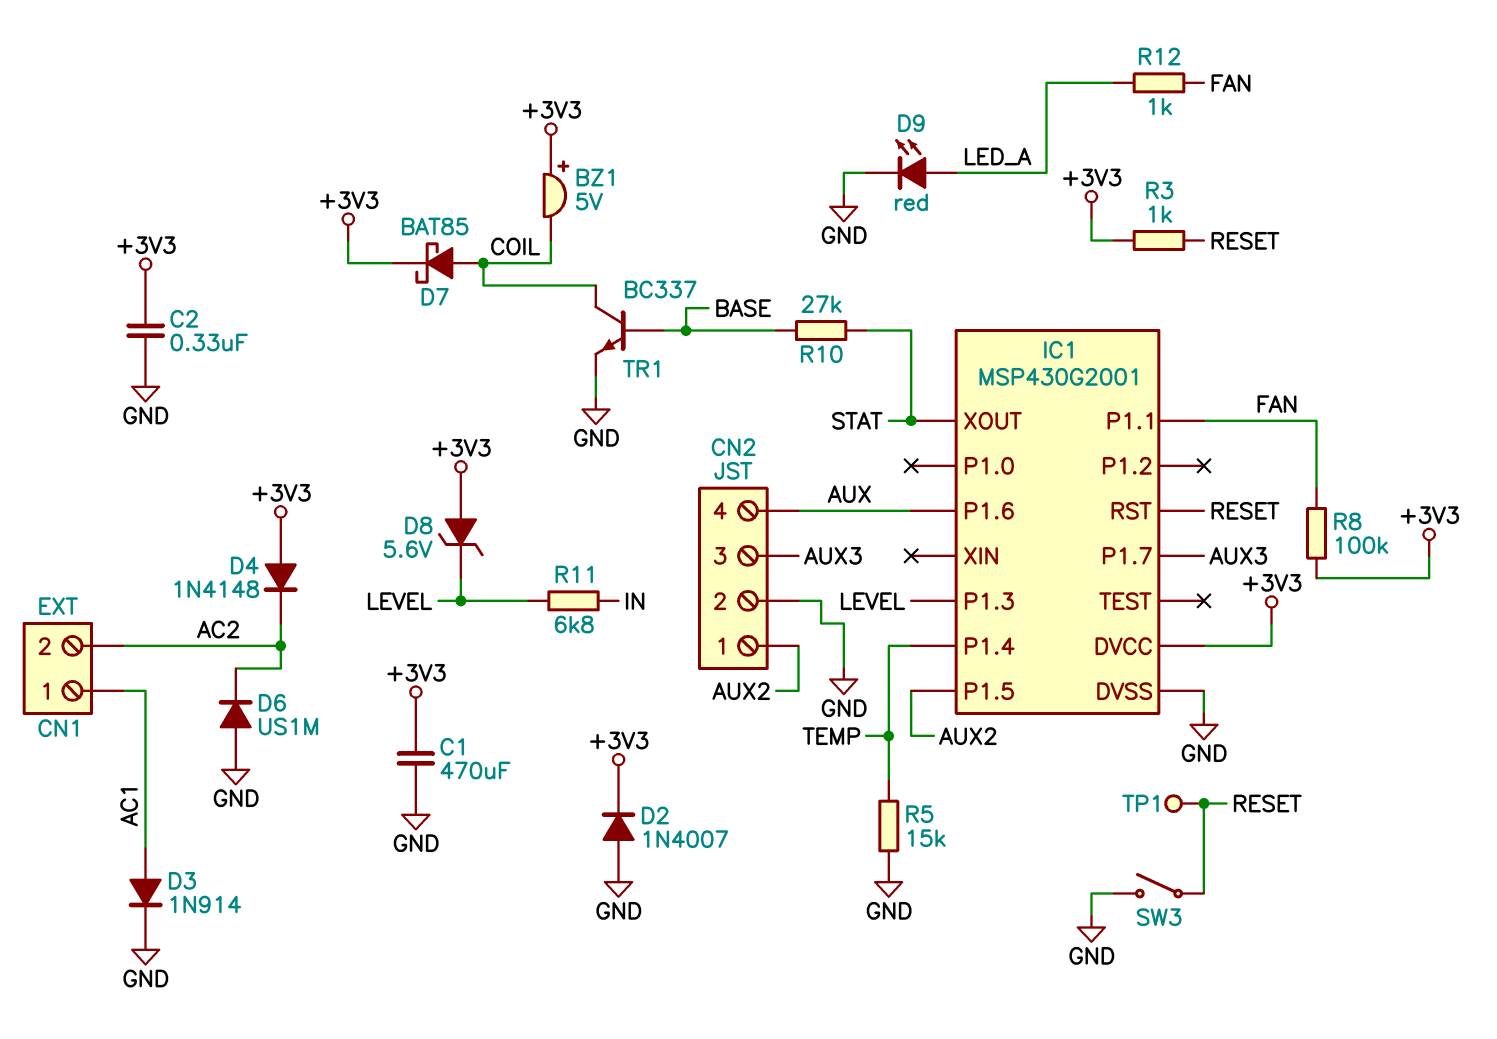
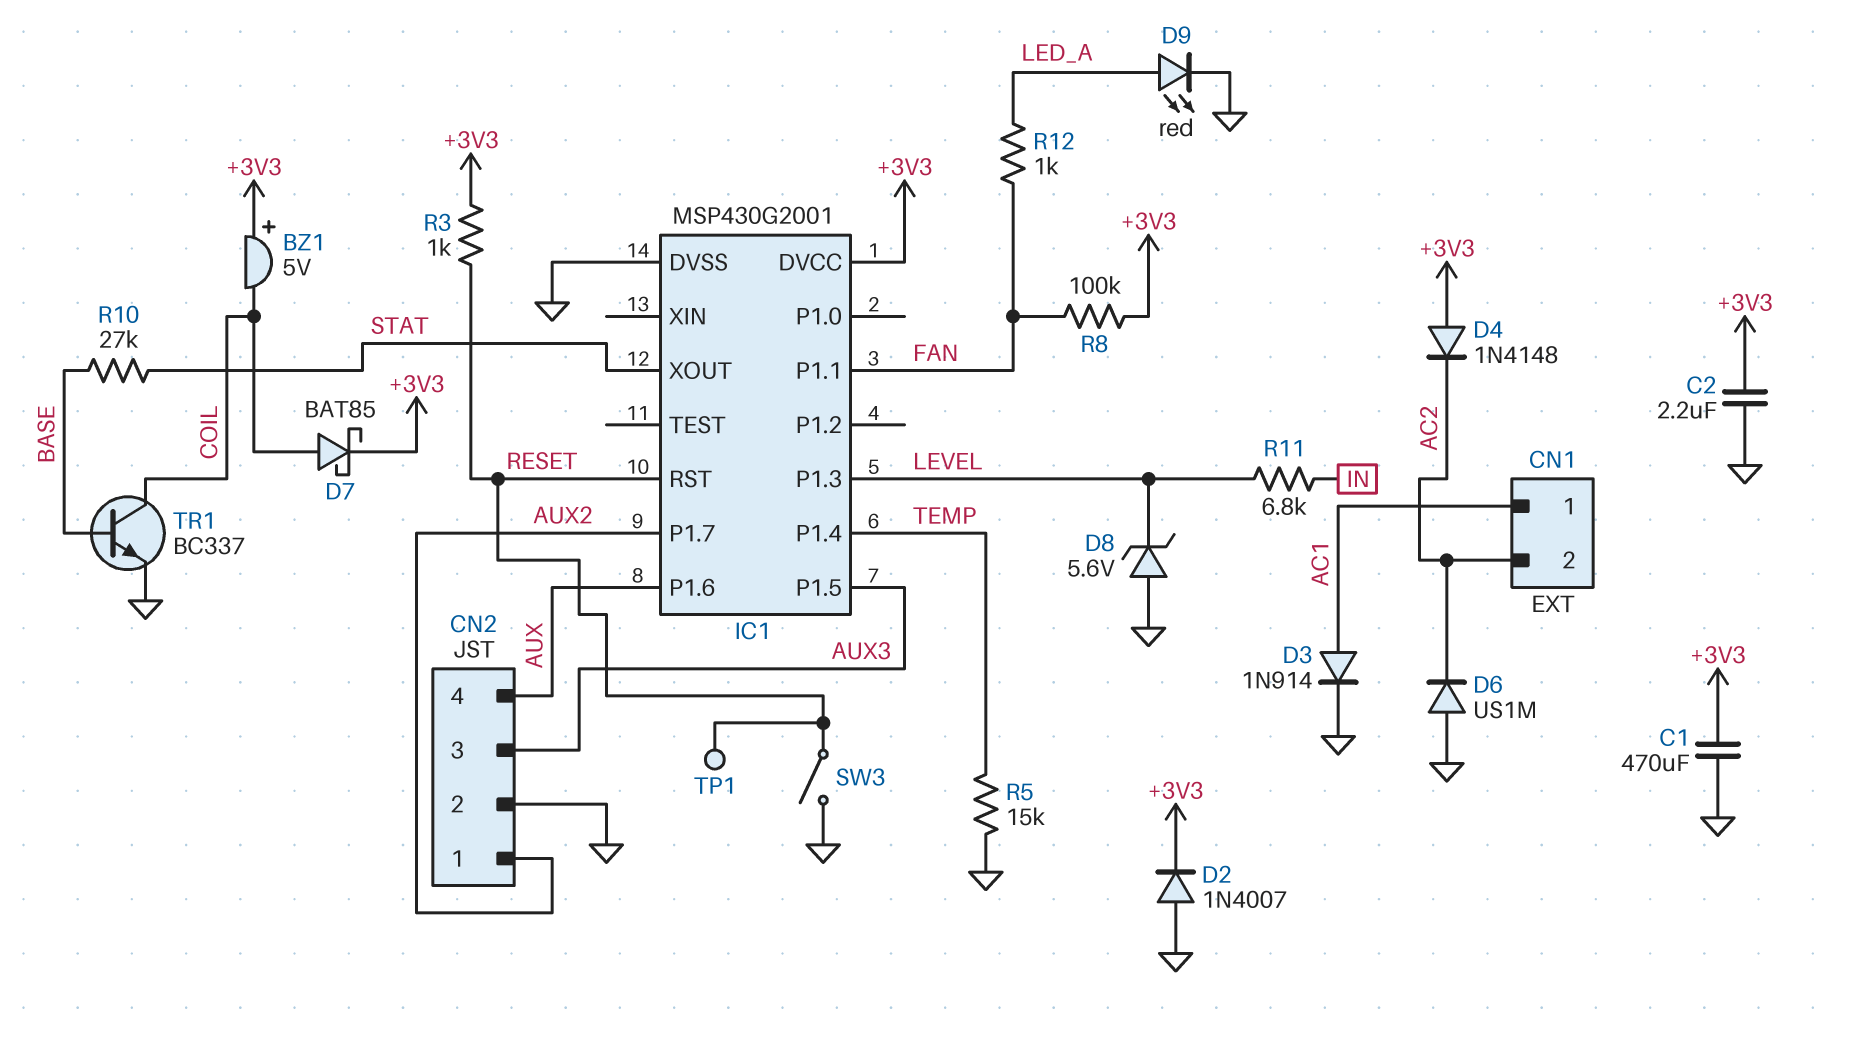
C2: 330nF (+3V3, GND) -> 2.2uF (+3V3, GND)
D8: zener 5.6V (A +3V3, K LEVEL) -> zener 5.6V (A GND, K LEVEL)
IC1 pin P1.5: AUX2 -> AUX3
IC1 pin P1.7: AUX3 -> AUX2

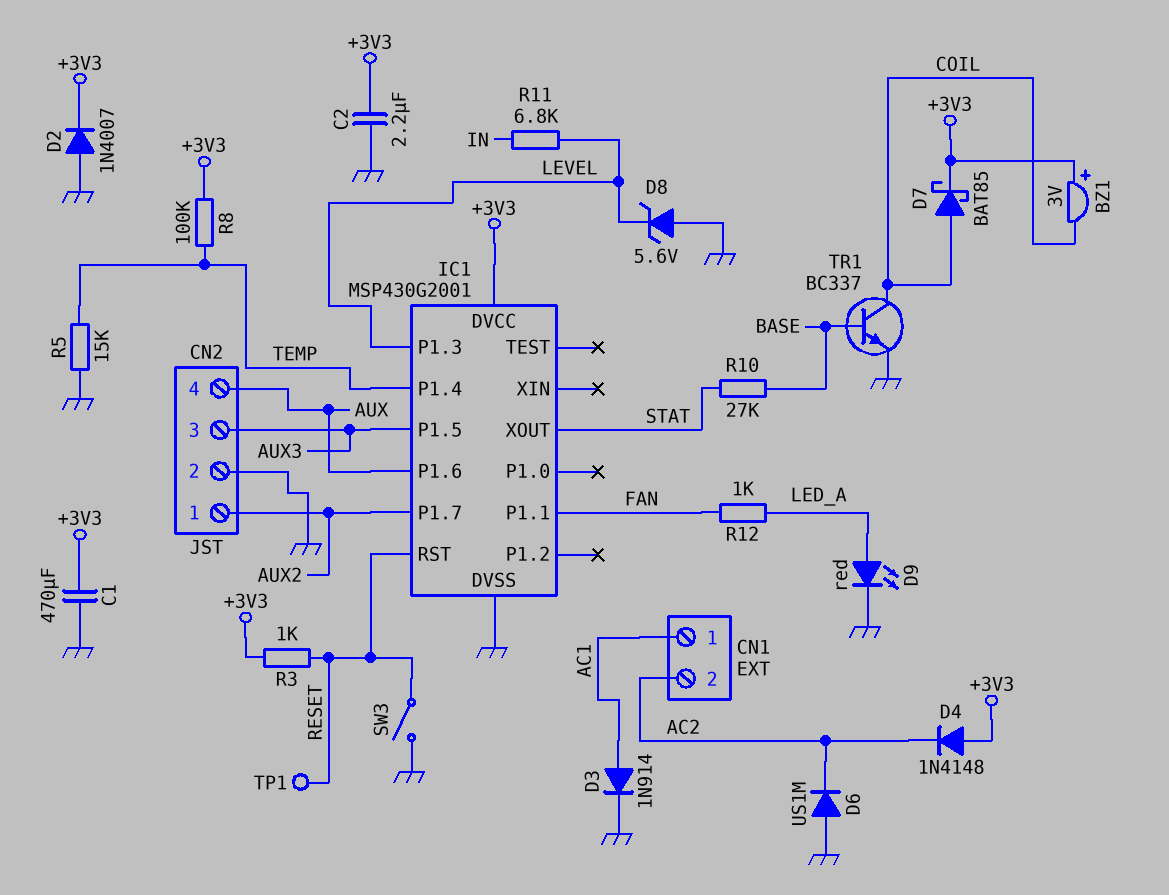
BZ1: buzzer 5V (plus +3V3, minus COIL) -> buzzer 3V (plus +3V3, minus COIL)
R8: 100k (+3V3, FAN) -> 100k (+3V3, TEMP)

